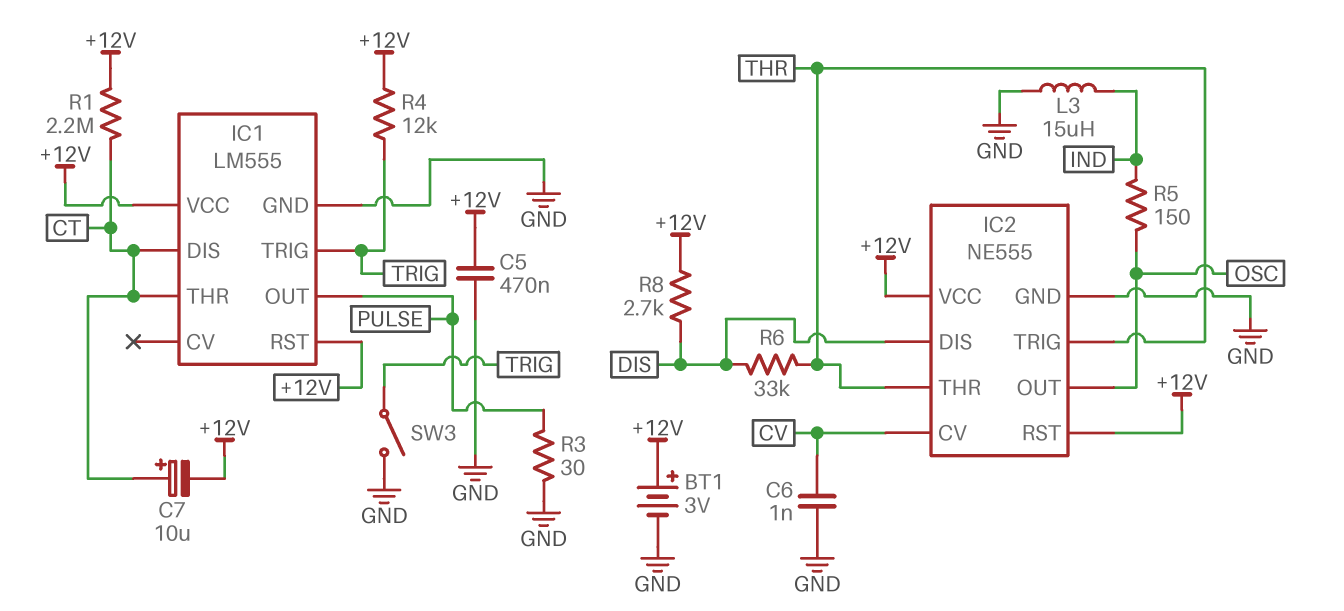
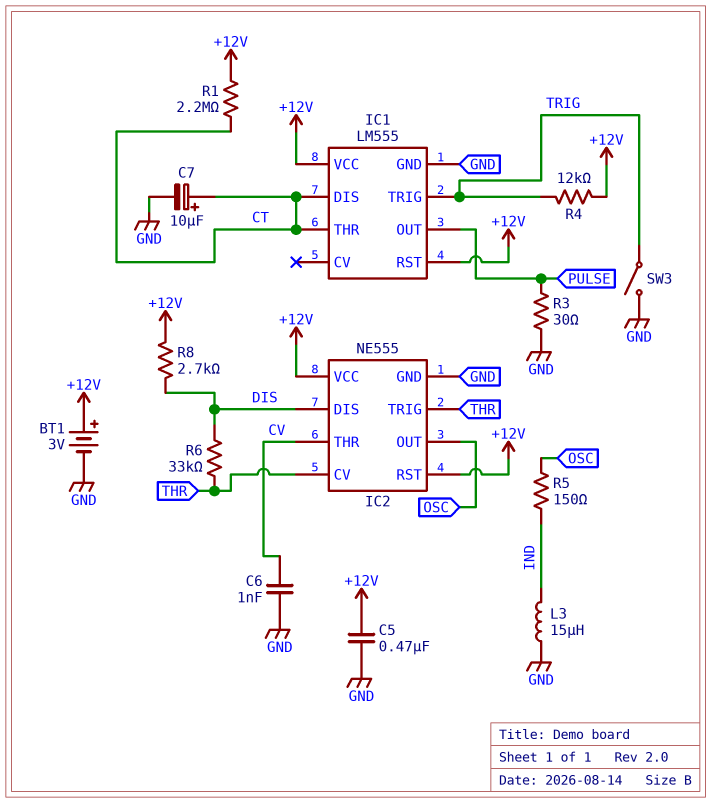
C7: 10uF (plus CT, minus +12V) -> 10uF (plus CT, minus GND)
IC2 pin CV: CV -> THR
IC2 pin THR: THR -> CV

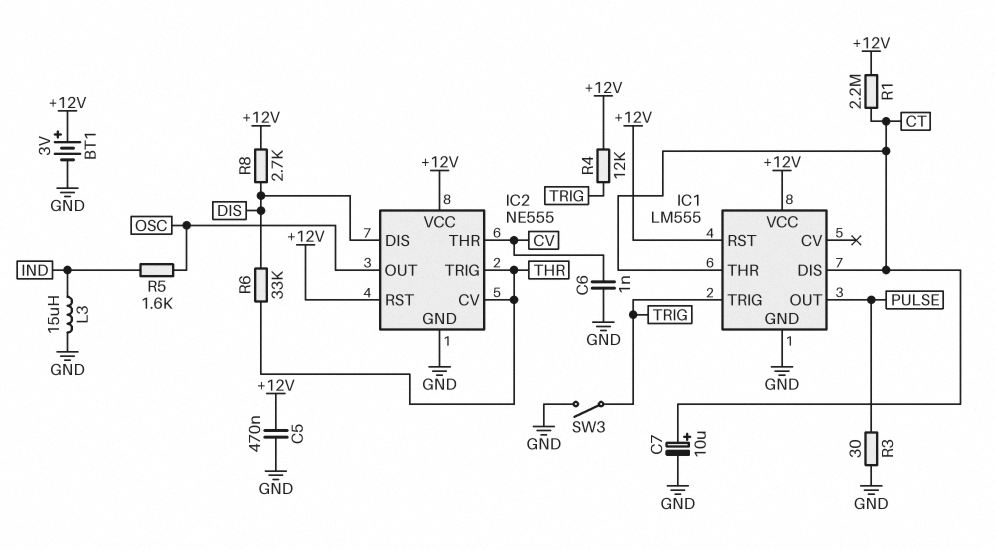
R5: 150 (IND, OSC) -> 1.6k (IND, OSC)

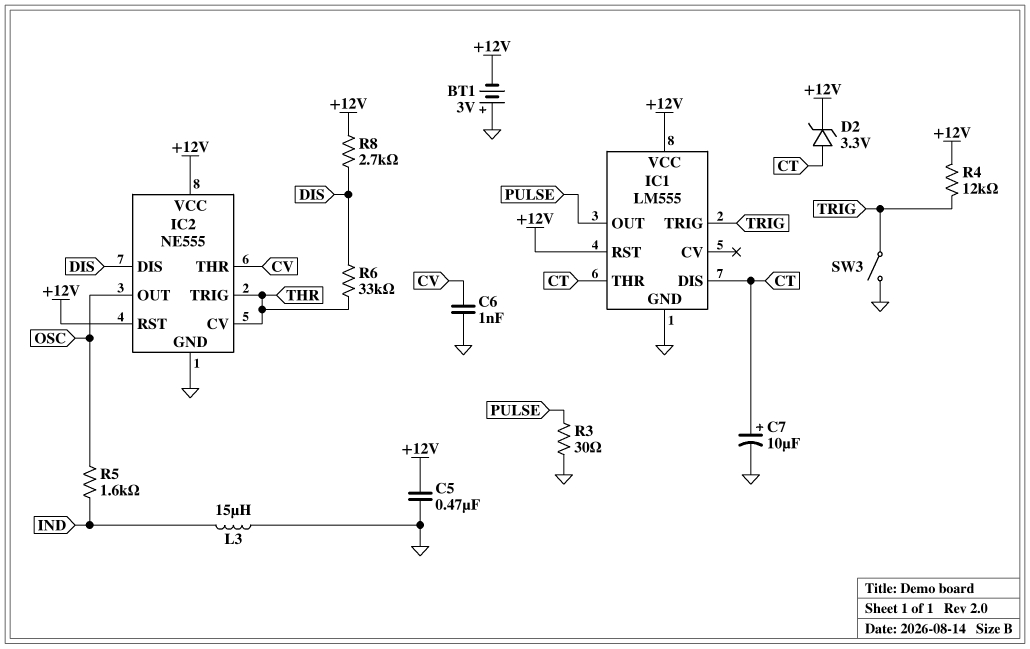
BT1: 3V (plus +12V, minus GND) -> 3V (plus GND, minus +12V)
D2: none -> zener 3.3V (A CT, K +12V)
R1: 2.2M (+12V, CT) -> none

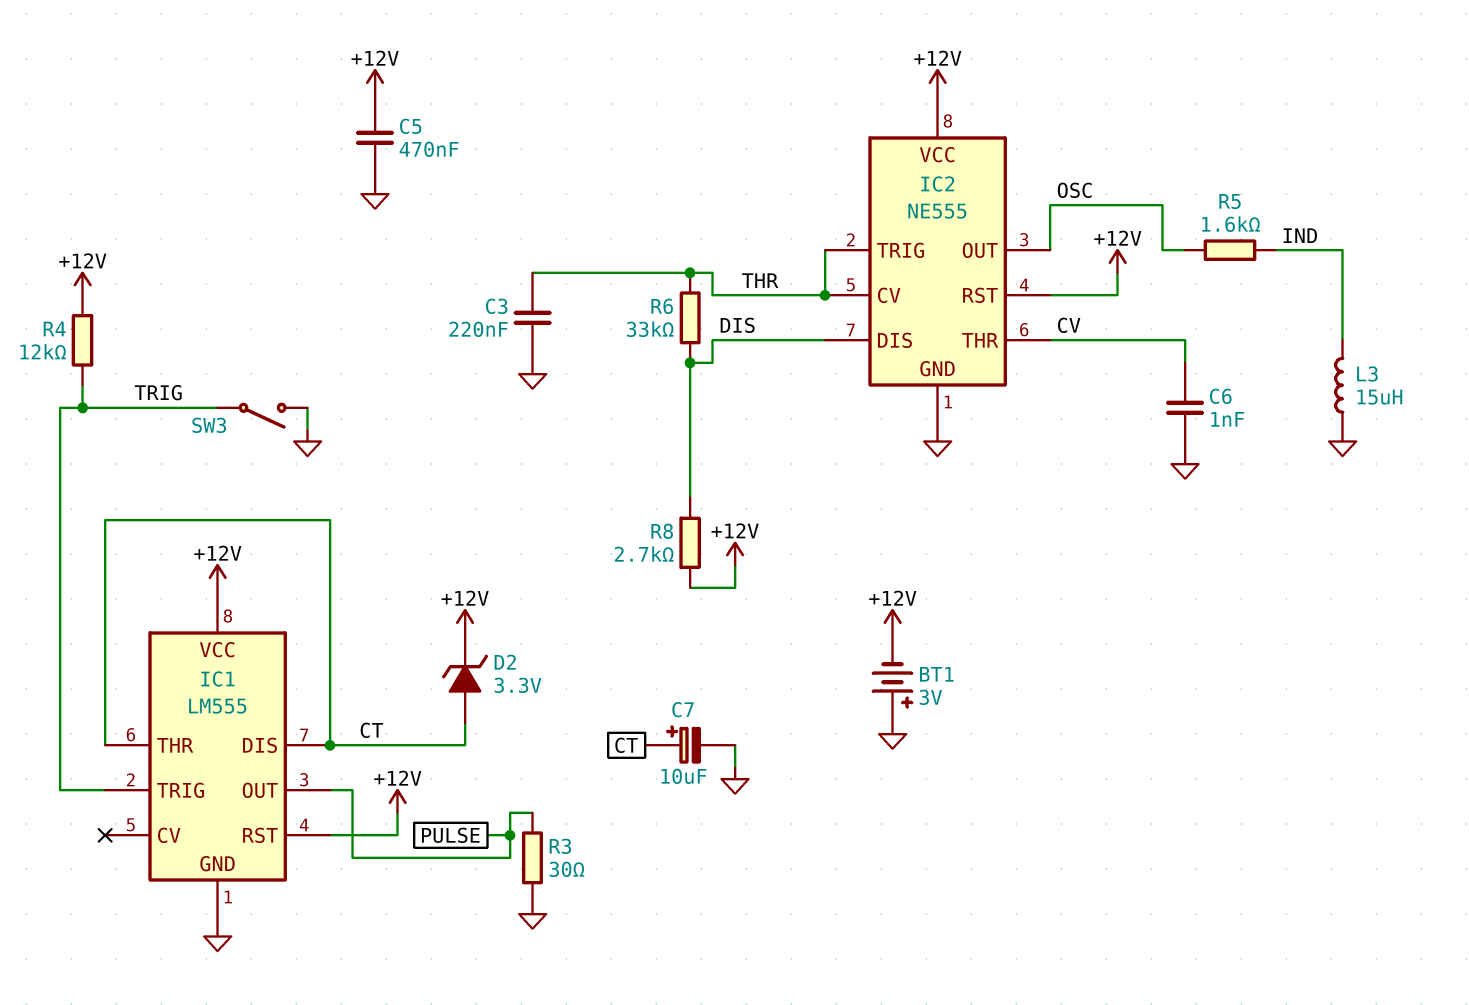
C3: none -> 220nF (GND, THR)

